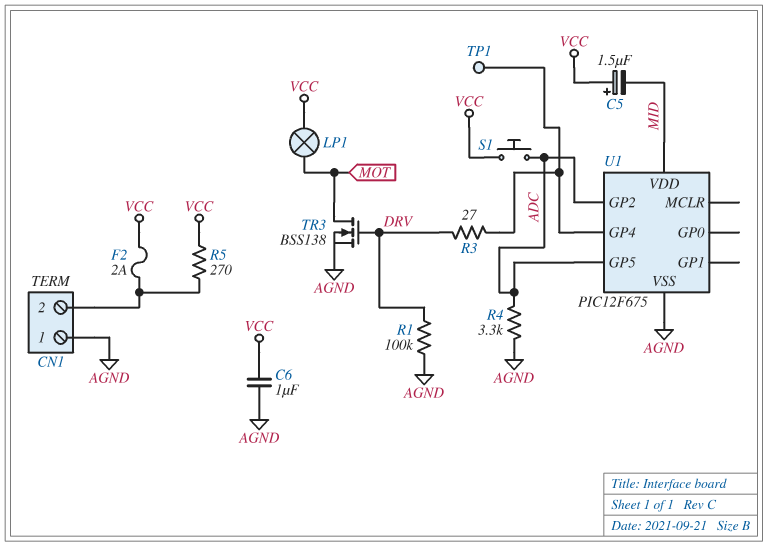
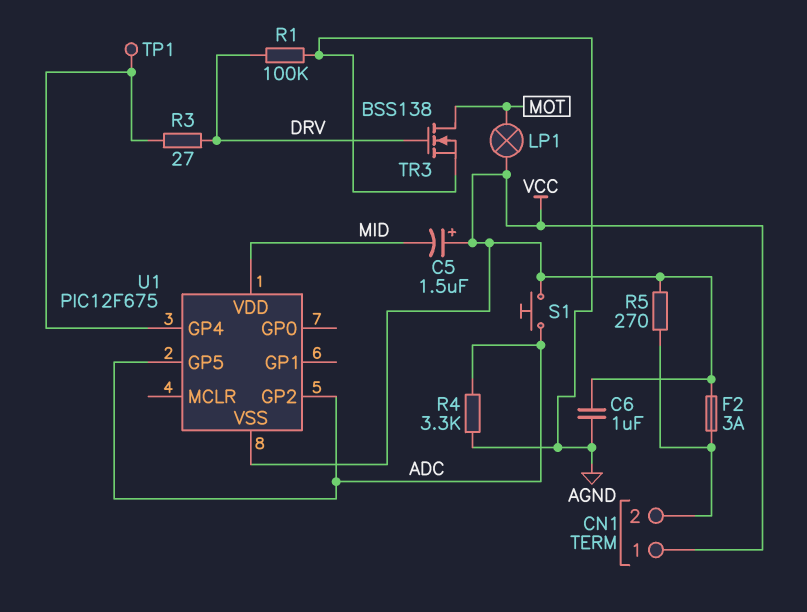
CN1 pin 1: AGND -> VCC
F2: 2A (CN1/2, VCC) -> 3A (CN1/2, VCC)
U1 pin VSS: AGND -> VCC

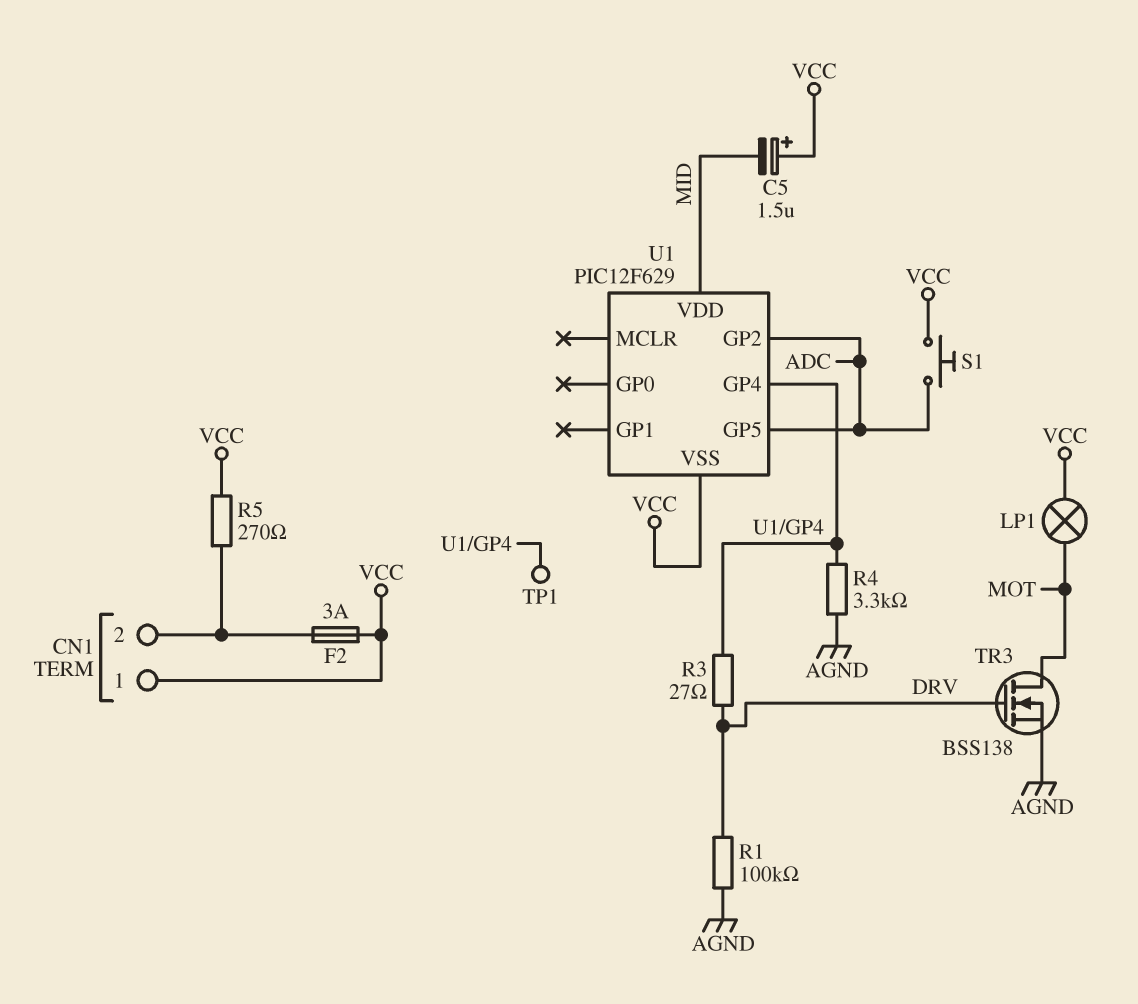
C6: 1uF (AGND, VCC) -> none
R4: 3.3k (ADC, AGND) -> 3.3k (AGND, U1/GP4)
U1: PIC12F675 -> PIC12F629

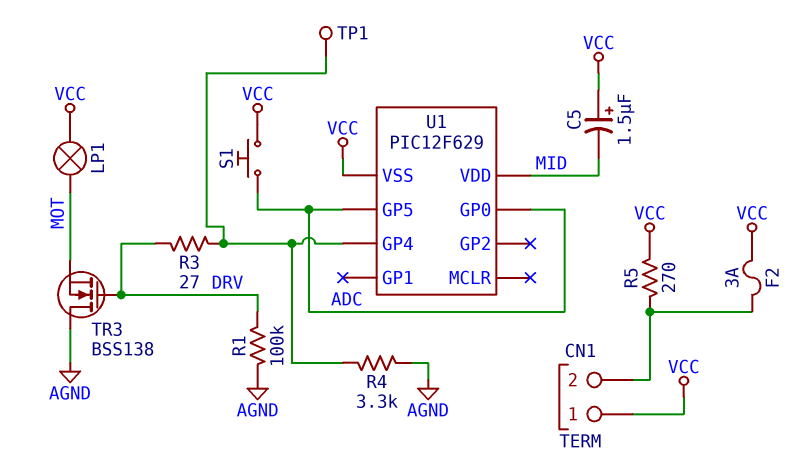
TR3: NMOS BSS138 (G DRV, D MOT, S AGND) -> NMOS BSS138 (G DRV, D AGND, S MOT)
U1 pin GP0: none -> ADC
U1 pin GP2: ADC -> none

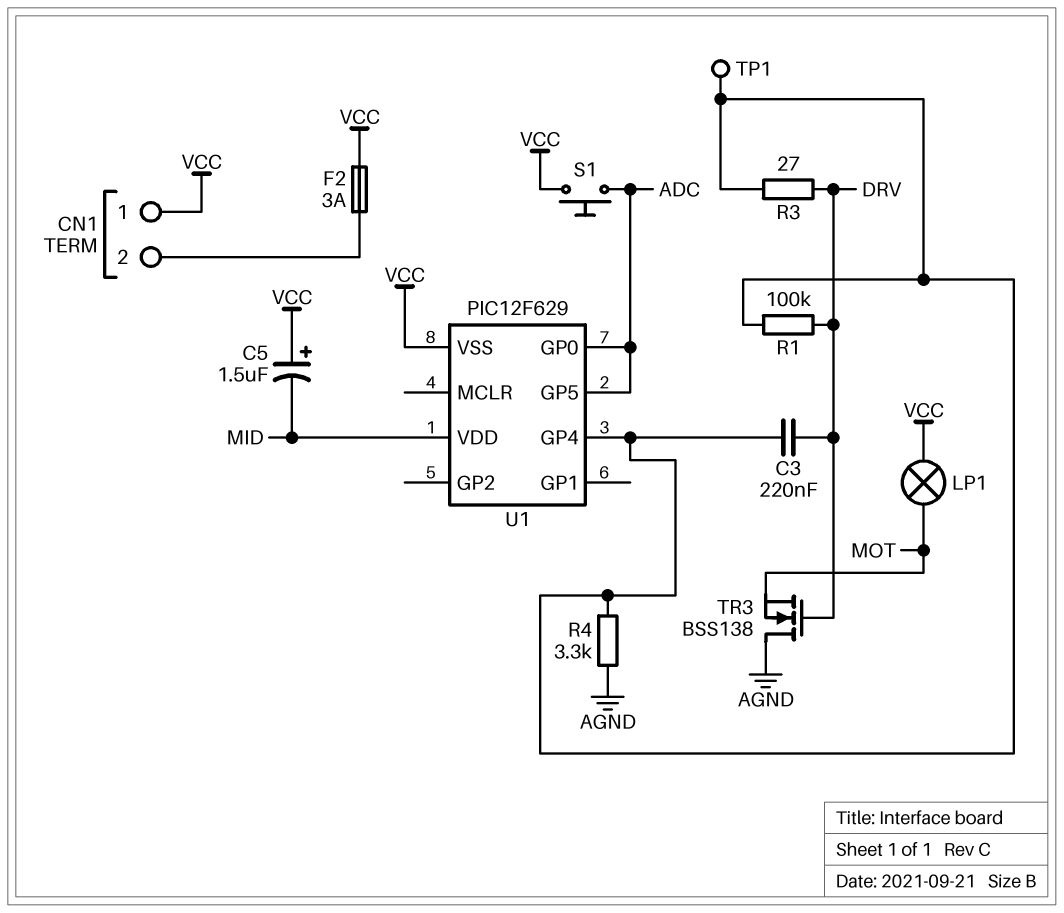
C3: none -> 220nF (DRV, U1/GP4)
R1: 100k (AGND, DRV) -> 100k (DRV, U1/GP4)
R5: 270 (CN1/2, VCC) -> none

